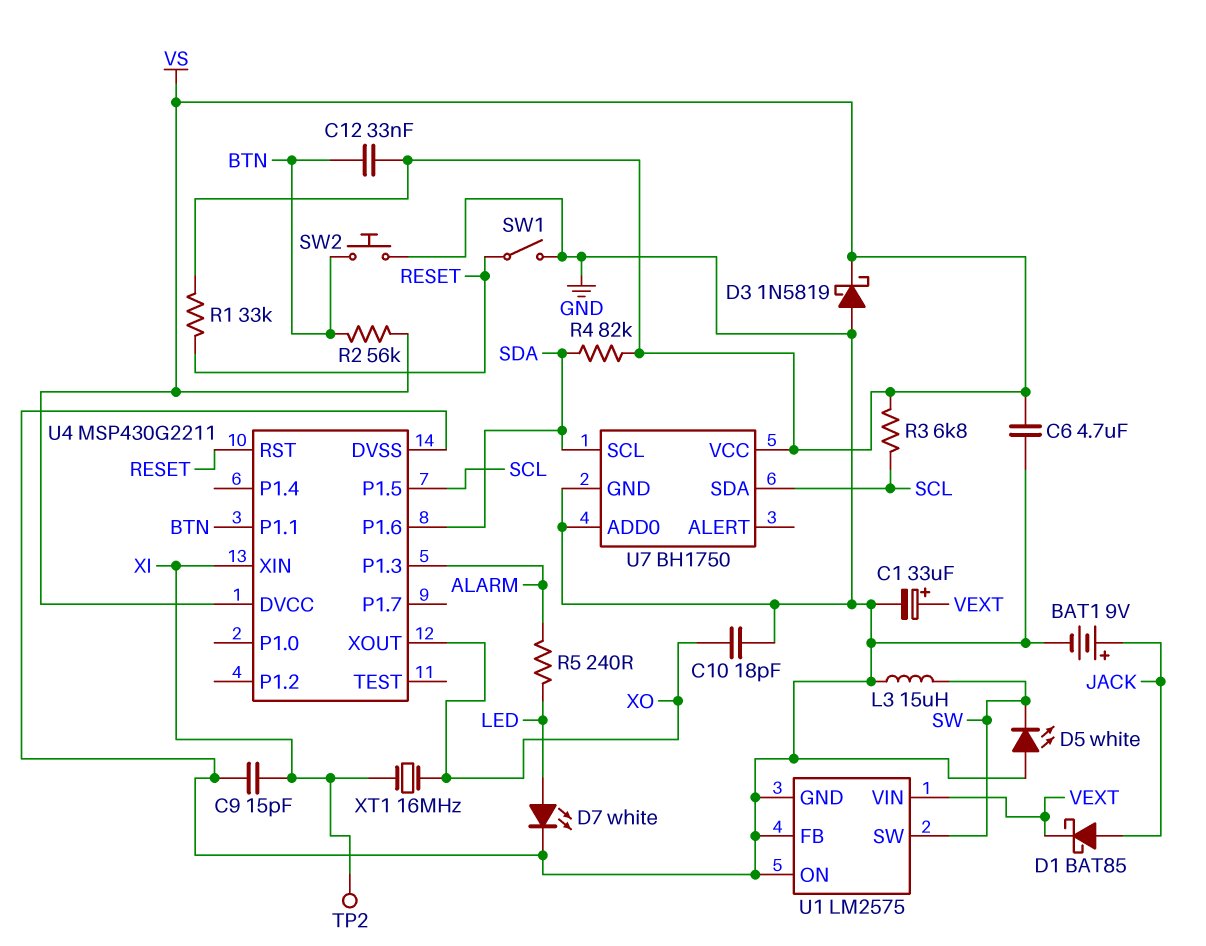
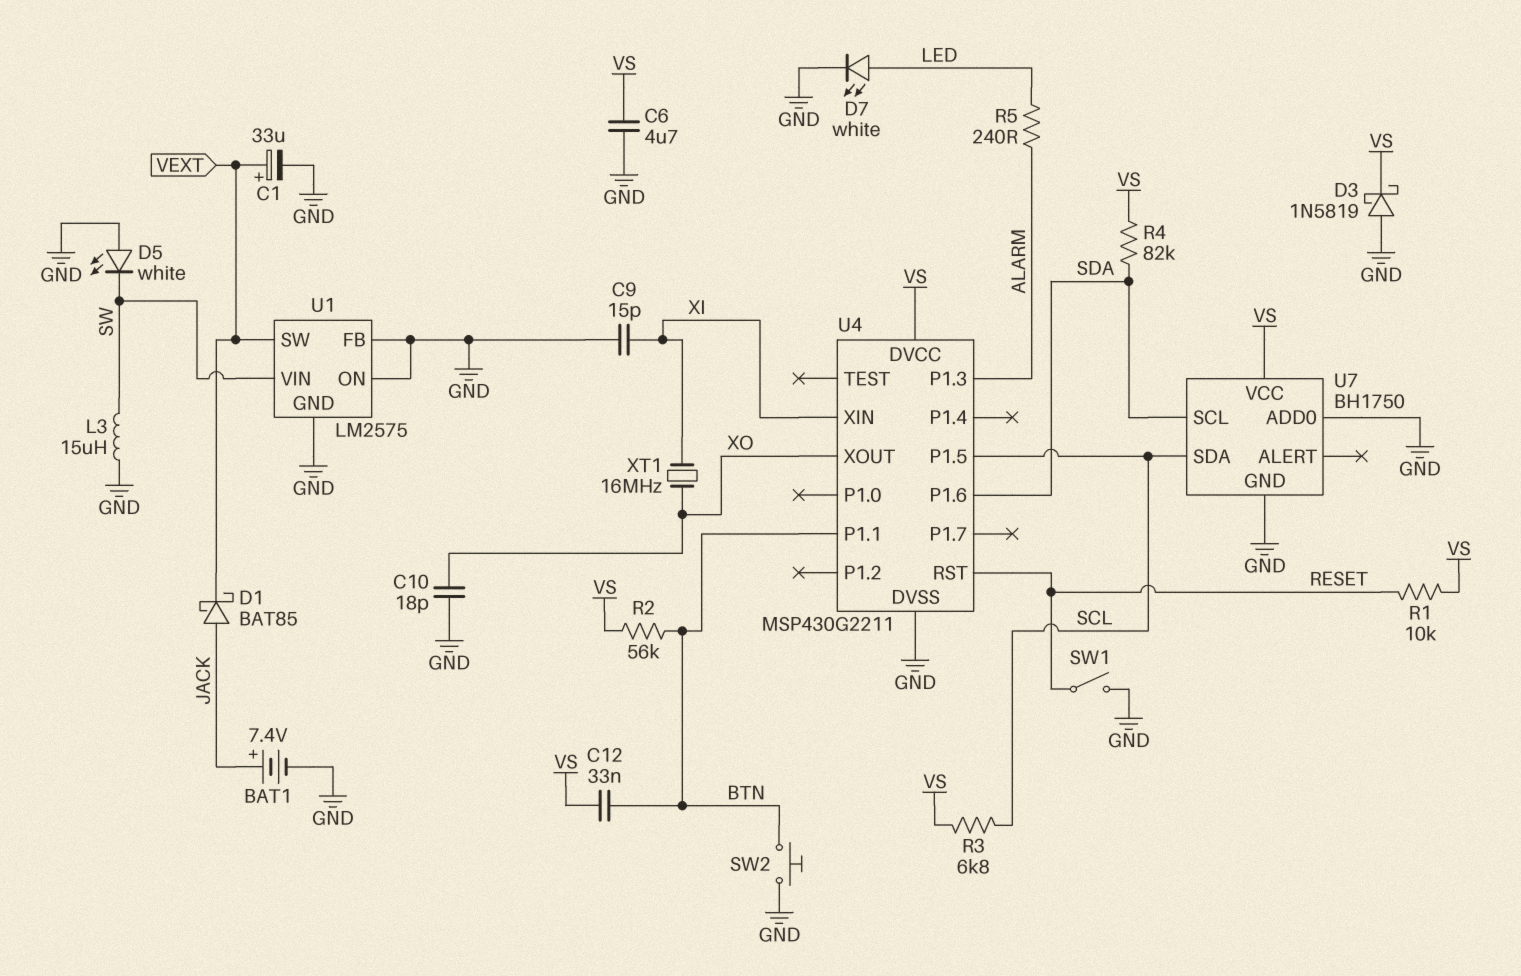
BAT1: 9V (plus JACK, minus GND) -> 7.4V (plus JACK, minus GND)
R1: 33k (RESET, VS) -> 10k (RESET, VS)
TP2: test point (XI) -> none
U1 pin SW: SW -> VEXT
U1 pin VIN: VEXT -> SW

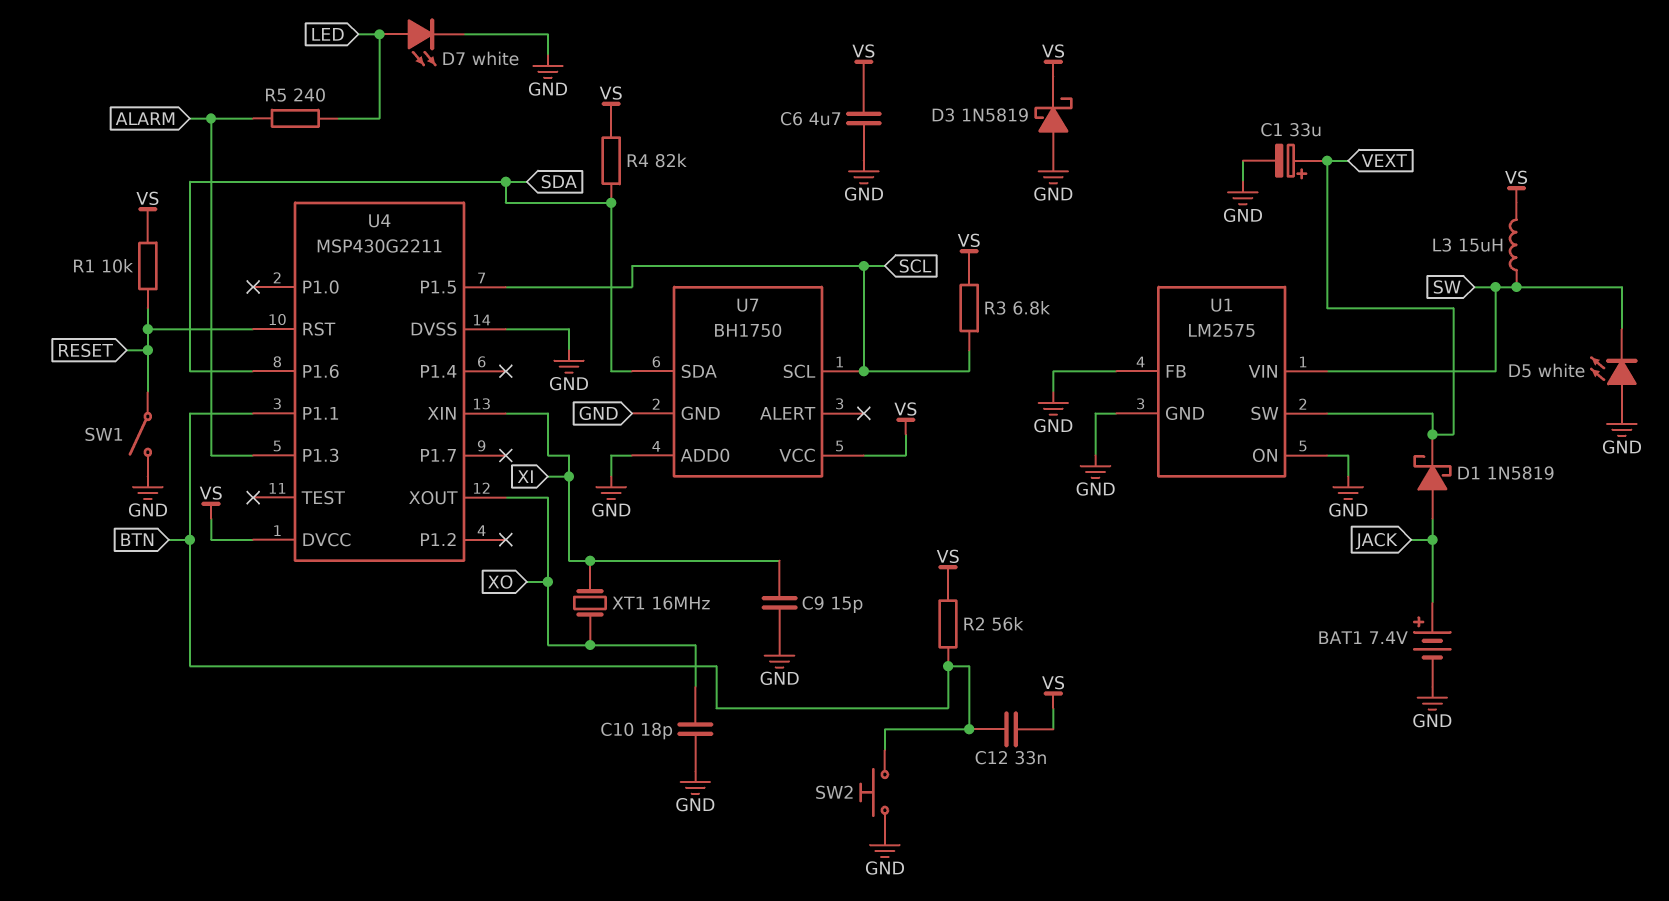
D1: schottky BAT85 (A JACK, K VEXT) -> schottky 1N5819 (A JACK, K VEXT)
L3: 15uH (GND, SW) -> 15uH (SW, VS)
U7 pin SCL: SDA -> SCL
U7 pin SDA: SCL -> SDA

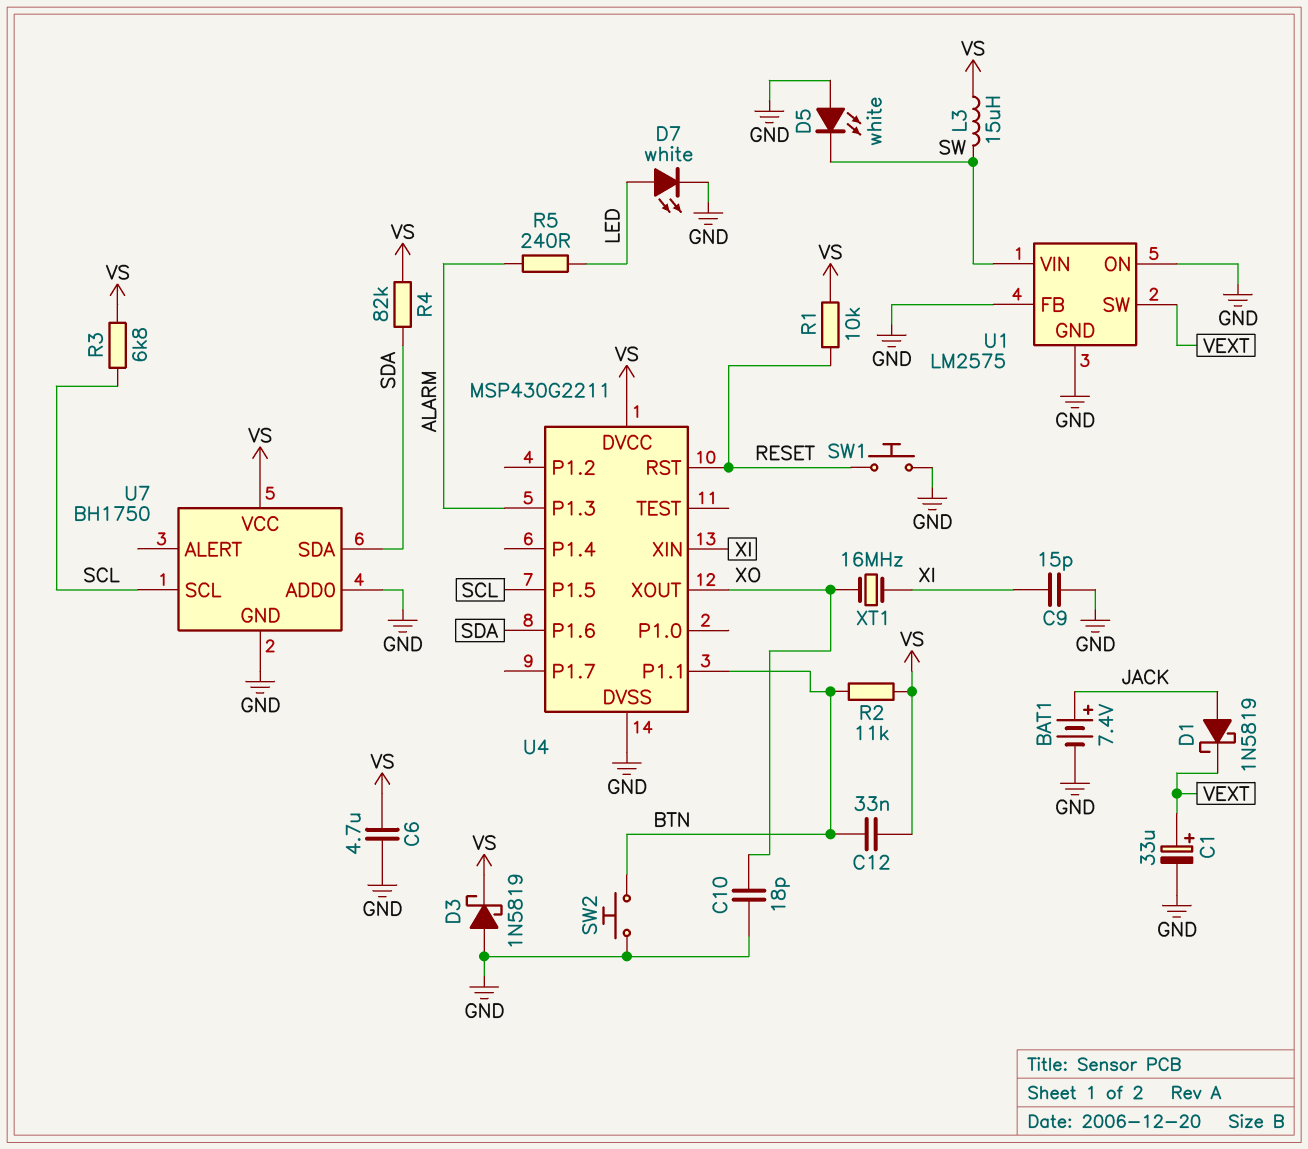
R2: 56k (BTN, VS) -> 11k (BTN, VS)
SW1: switch (GND, RESET) -> button (GND, RESET)

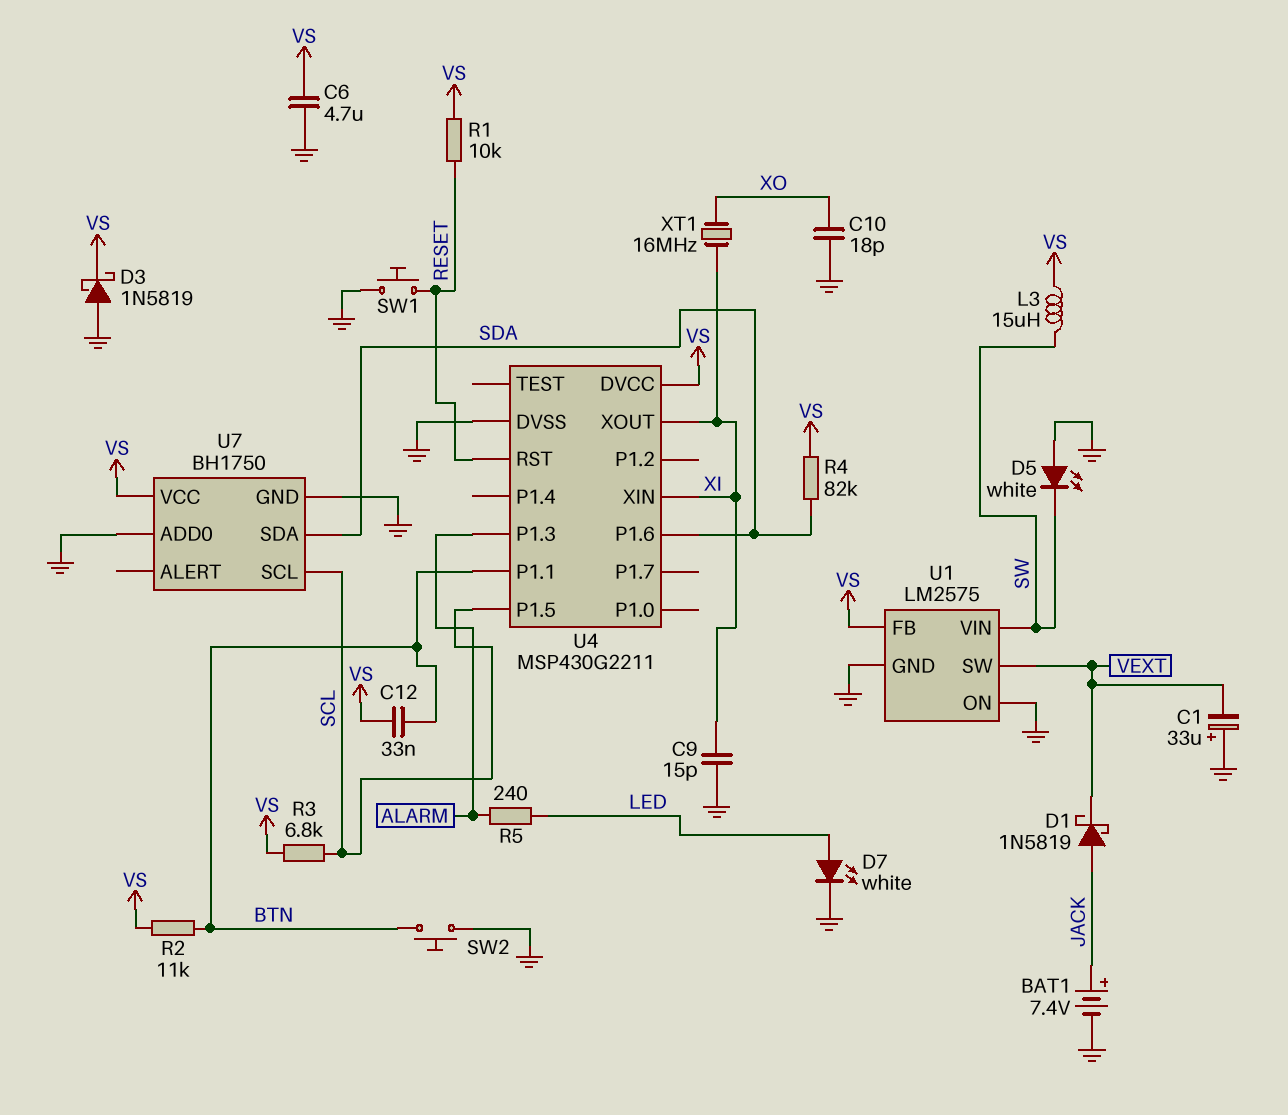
C1: 33uF (plus VEXT, minus GND) -> 33uF (plus GND, minus VEXT)
U1 pin FB: GND -> VS
U4 pin XOUT: XO -> XI

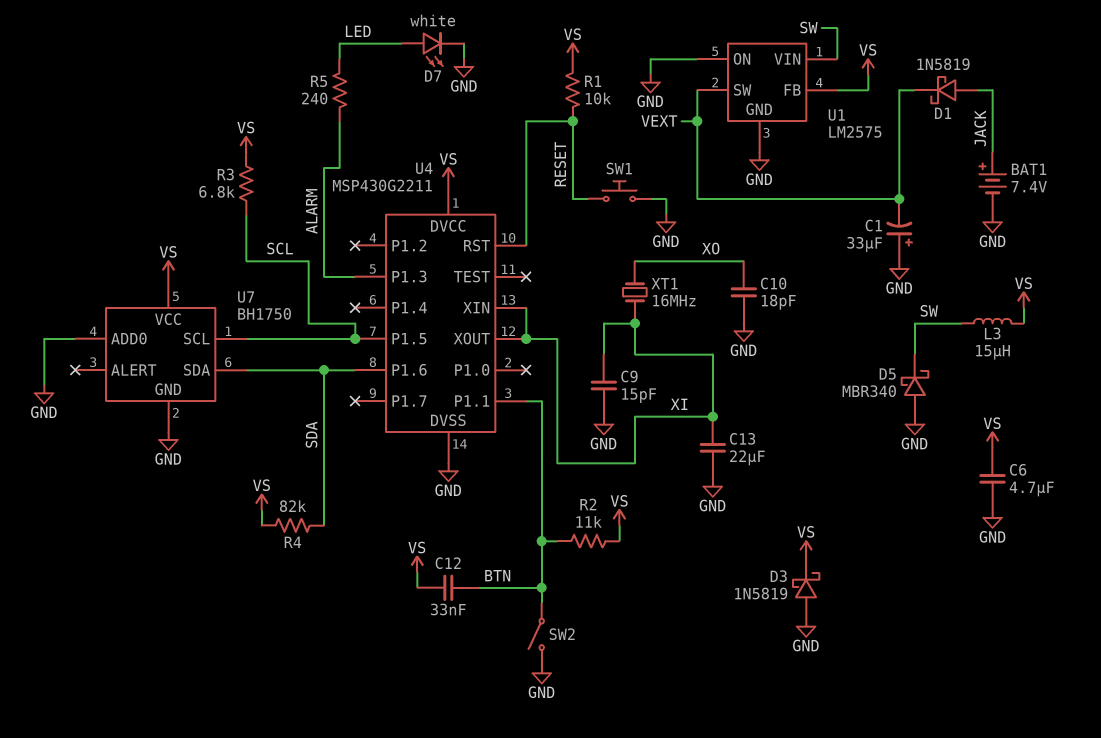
C13: none -> 22uF (GND, XI)
D5: LED white (A GND, K SW) -> schottky MBR340 (A GND, K SW)
SW2: button (BTN, GND) -> switch (BTN, GND)

